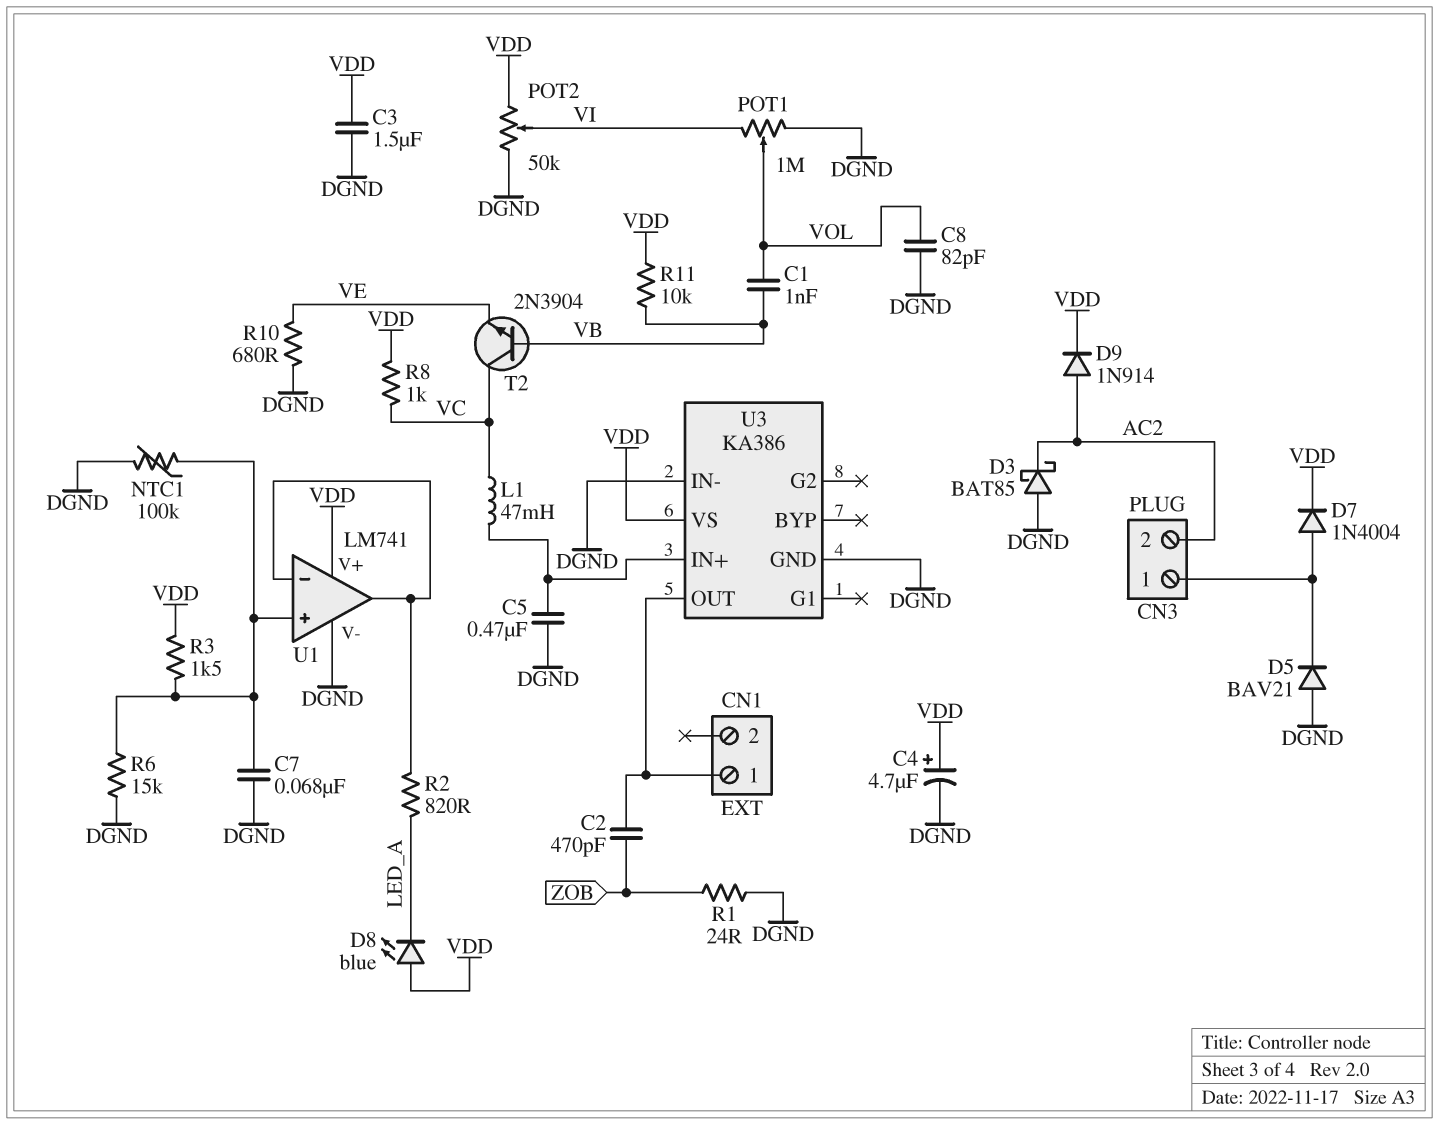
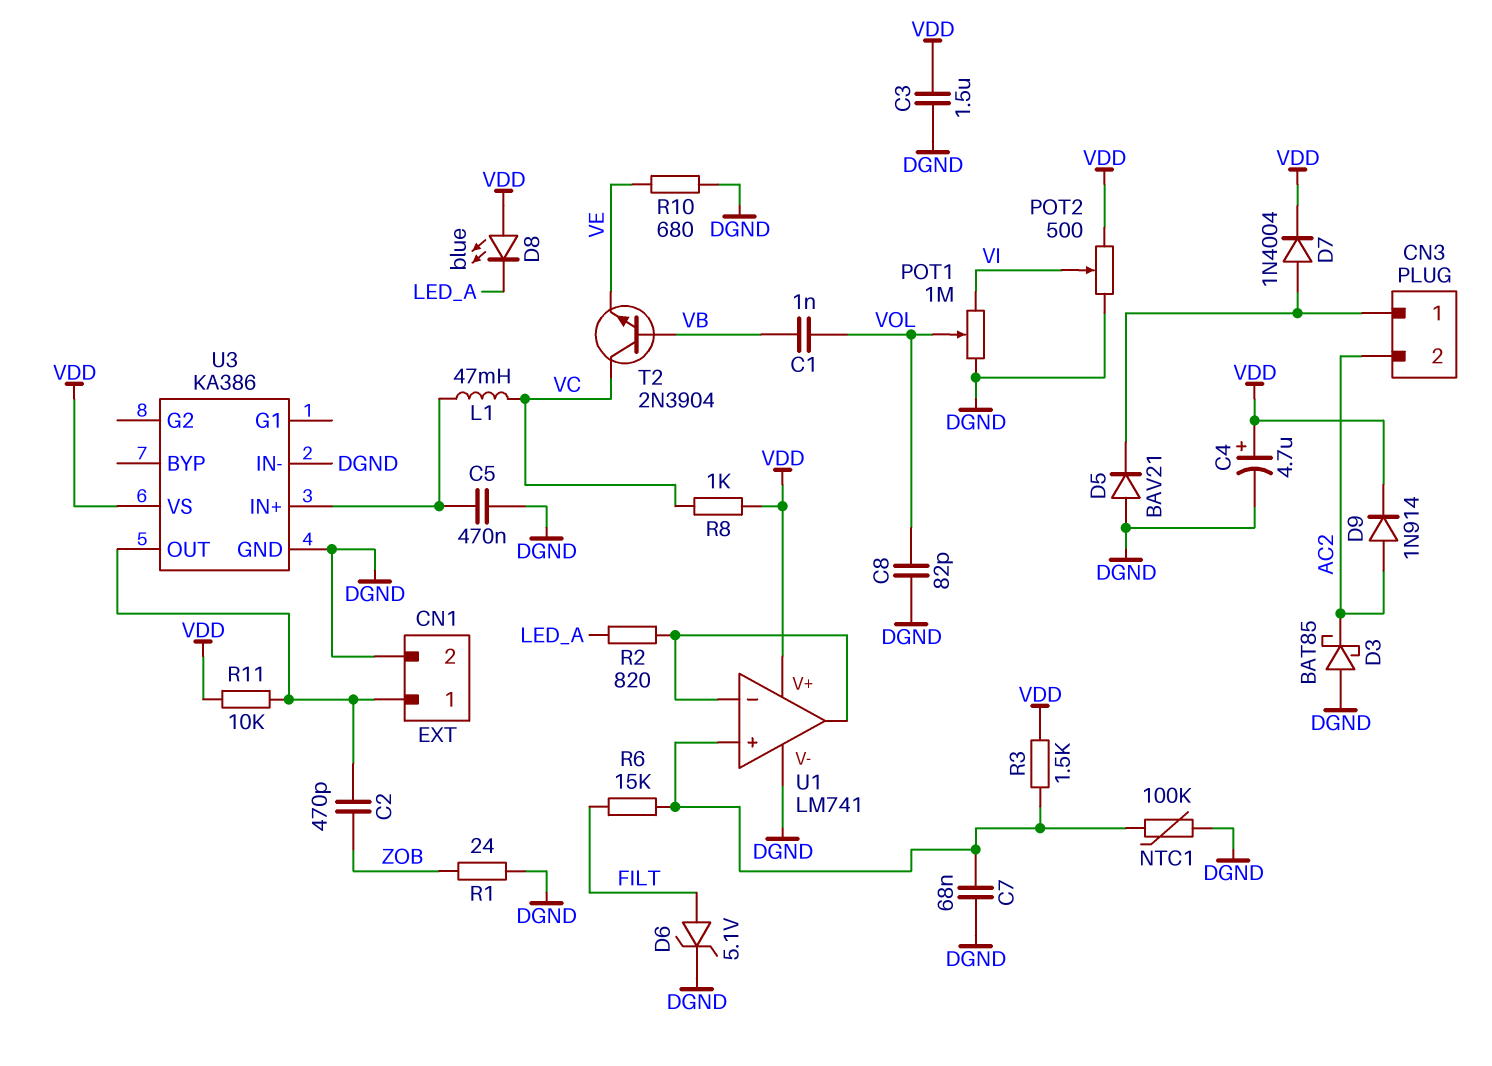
CN1 pin 2: none -> DGND
D6: none -> zener 5.1V (A FILT, K DGND)
POT2: 50k (DGND, VDD, wiper VI) -> 500 (DGND, VDD, wiper VI)
R6: 15k (DGND, U1/in+) -> 15k (FILT, U1/in+)
R11: 10k (VB, VDD) -> 10k (CN1/1, VDD)

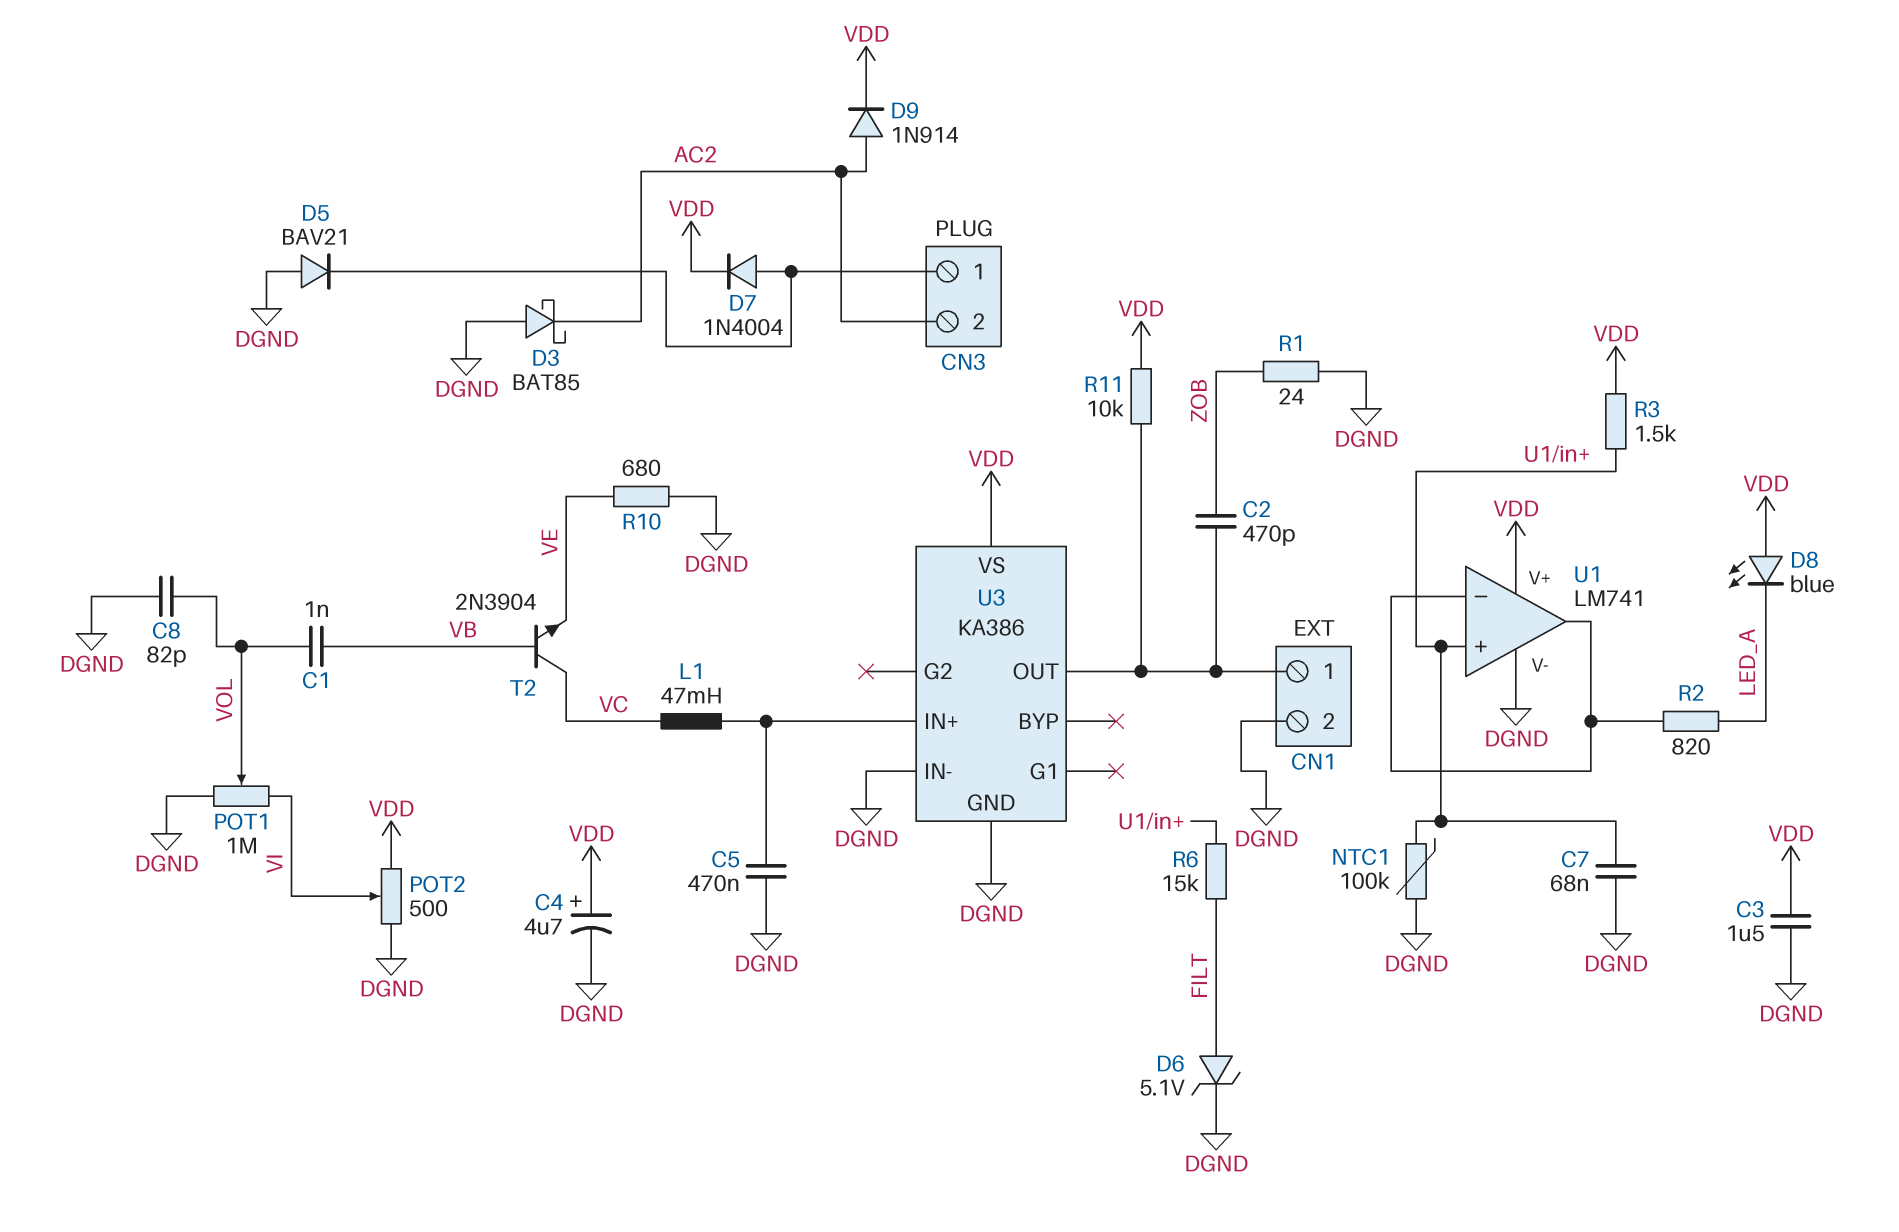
R8: 1k (VC, VDD) -> none

